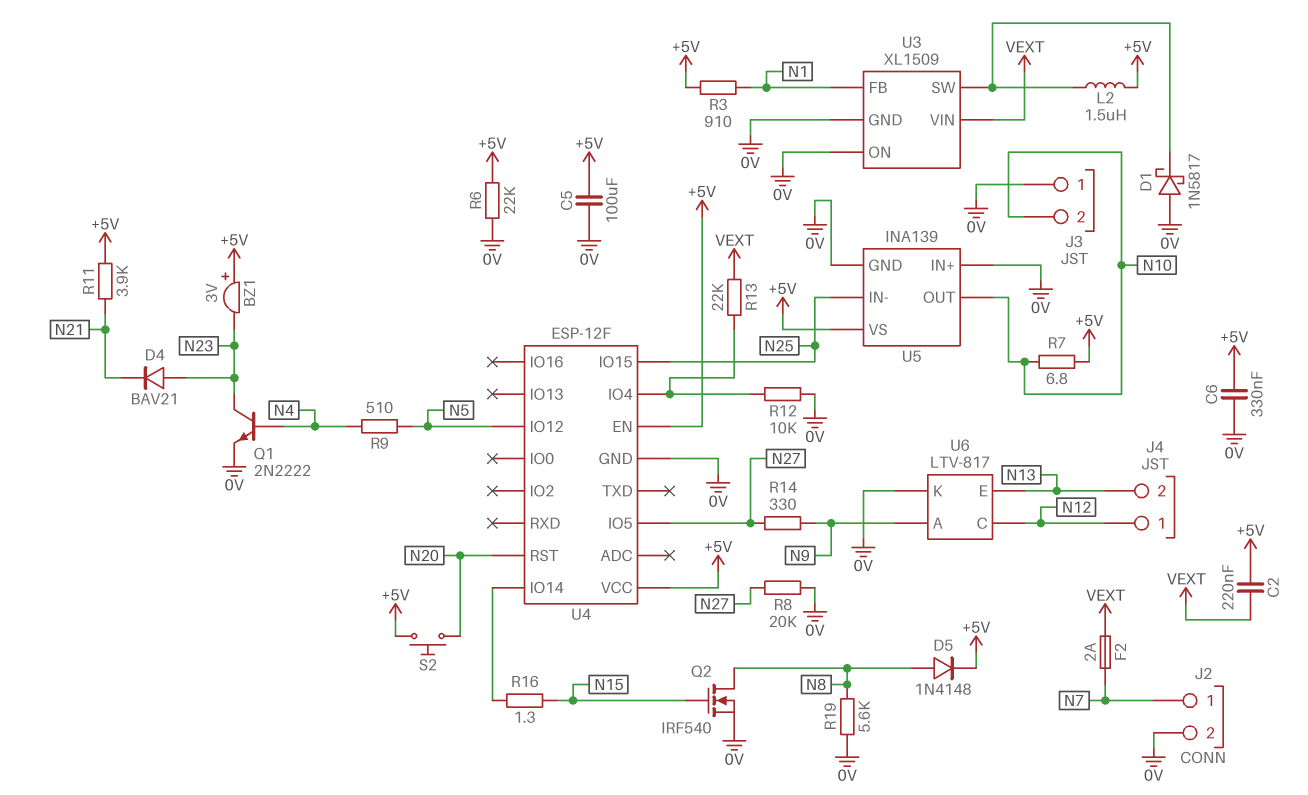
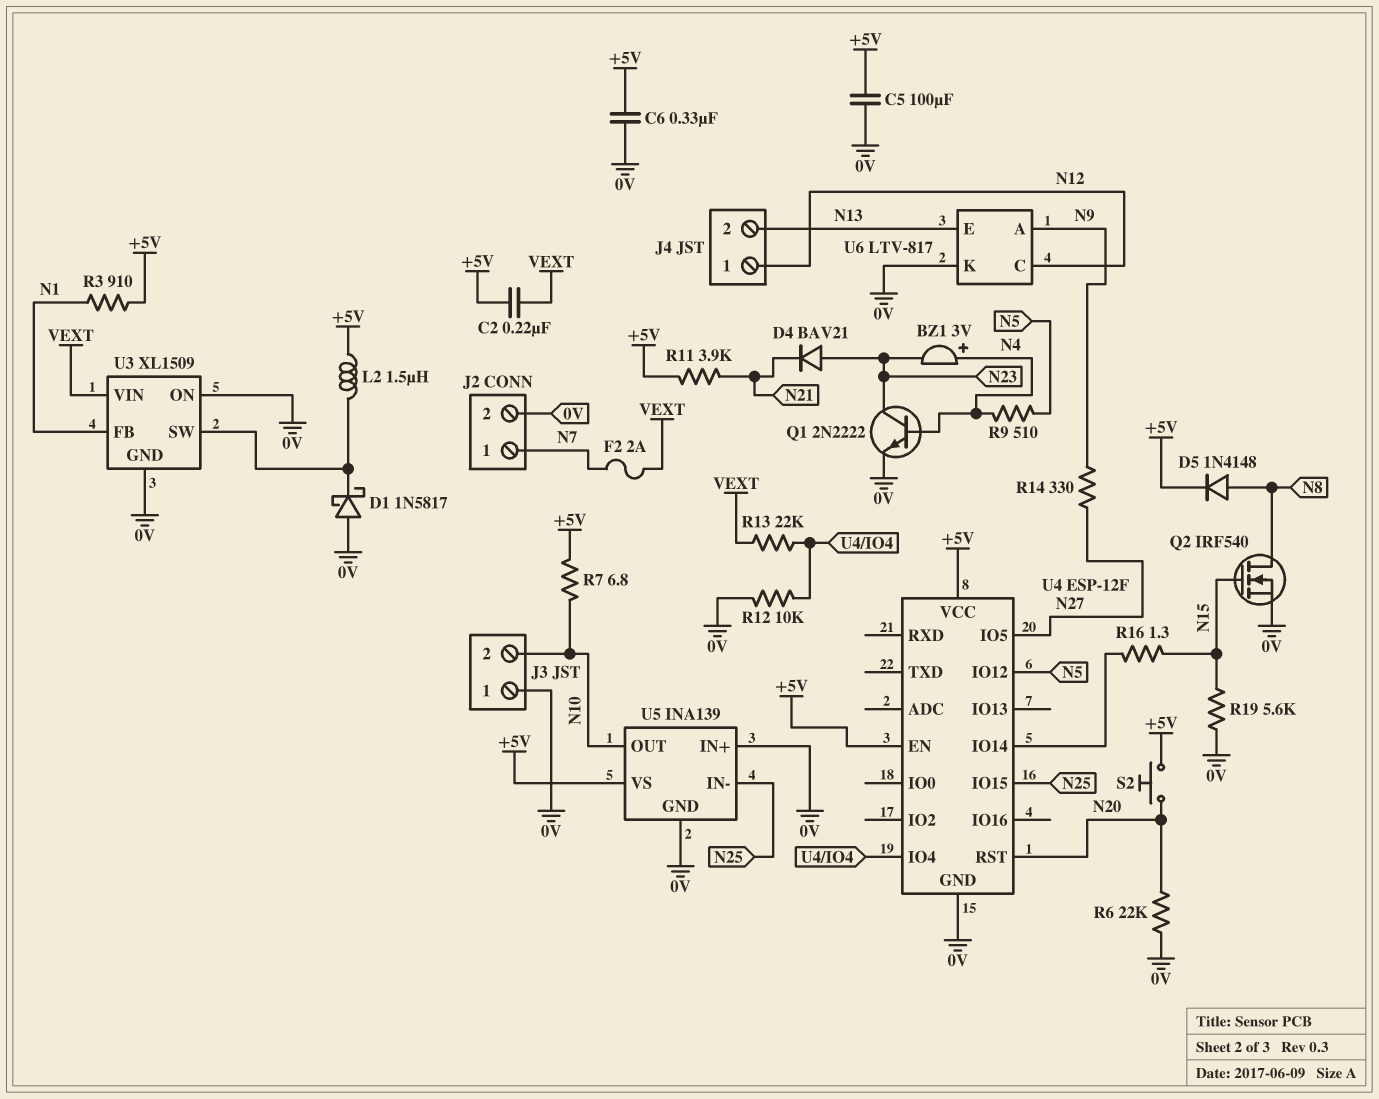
BZ1: buzzer 3V (plus +5V, minus N23) -> buzzer 3V (plus N4, minus N23)
R6: 22k (+5V, 0V) -> 22k (0V, N20)
R8: 20k (0V, N27) -> none
R19: 5.6k (0V, N8) -> 5.6k (0V, N15)

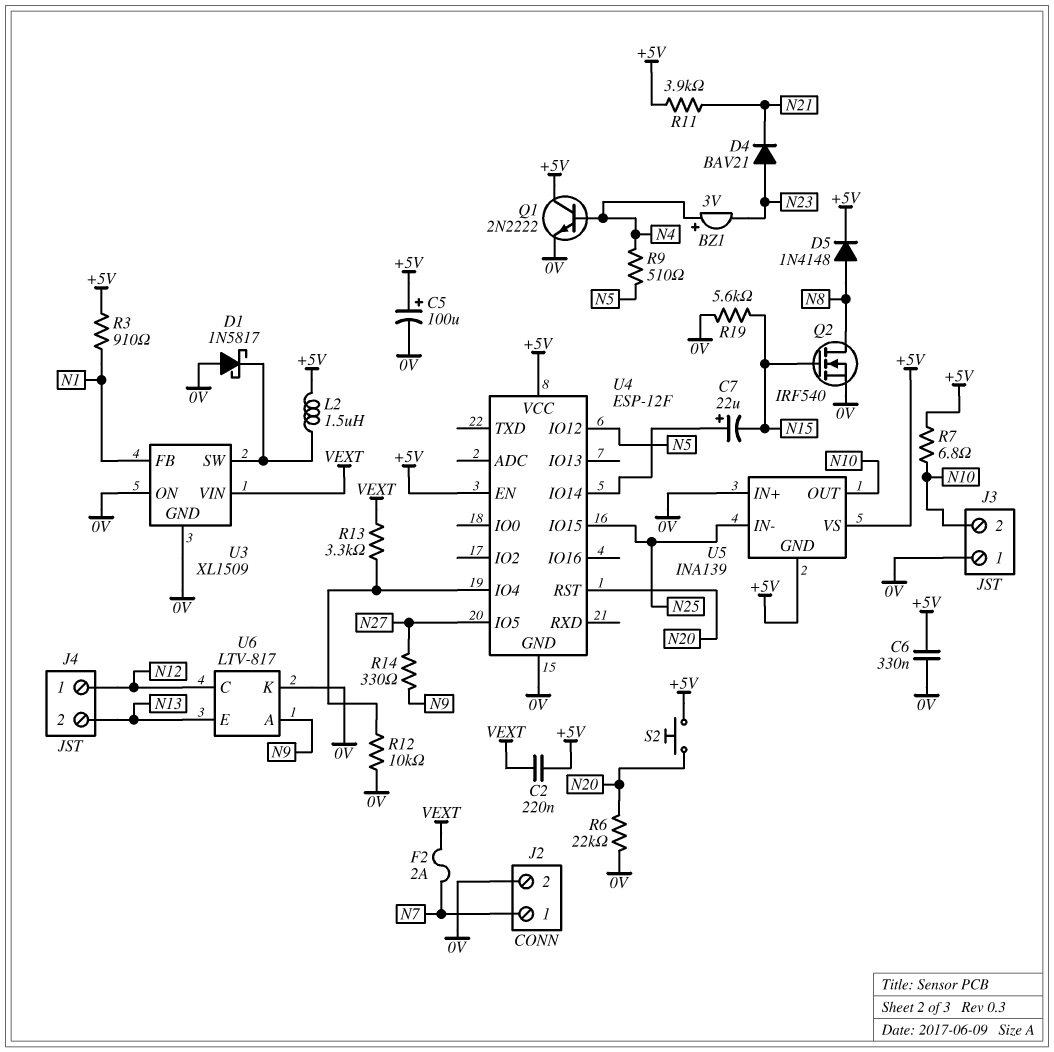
C5: 100uF (+5V, 0V) -> 100uF (plus +5V, minus 0V)
C7: none -> 22uF (plus U4/IO14, minus N15)
Q1: NPN 2N2222 (B N4, C N23, E 0V) -> NPN 2N2222 (B N4, C +5V, E 0V)
R13: 22k (U4/IO4, VEXT) -> 3.3k (U4/IO4, VEXT)
R16: 1.3 (N15, U4/IO14) -> none
U5 pin GND: 0V -> +5V

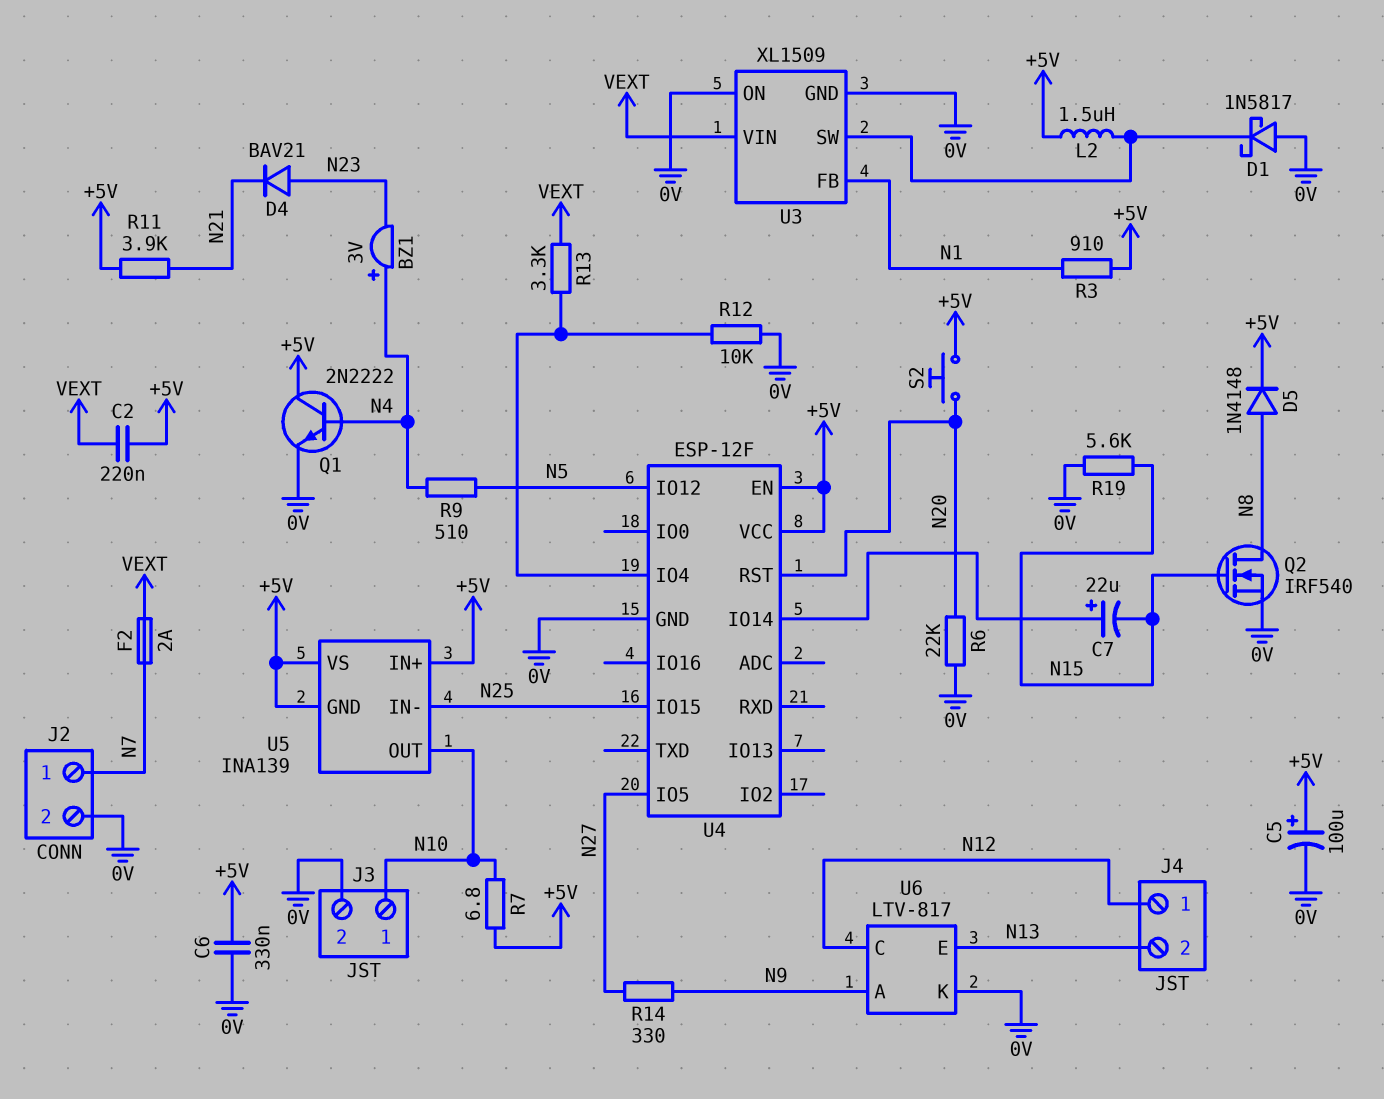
J3 pin 1: 0V -> N10
J3 pin 2: N10 -> 0V
U5 pin IN+: 0V -> +5V

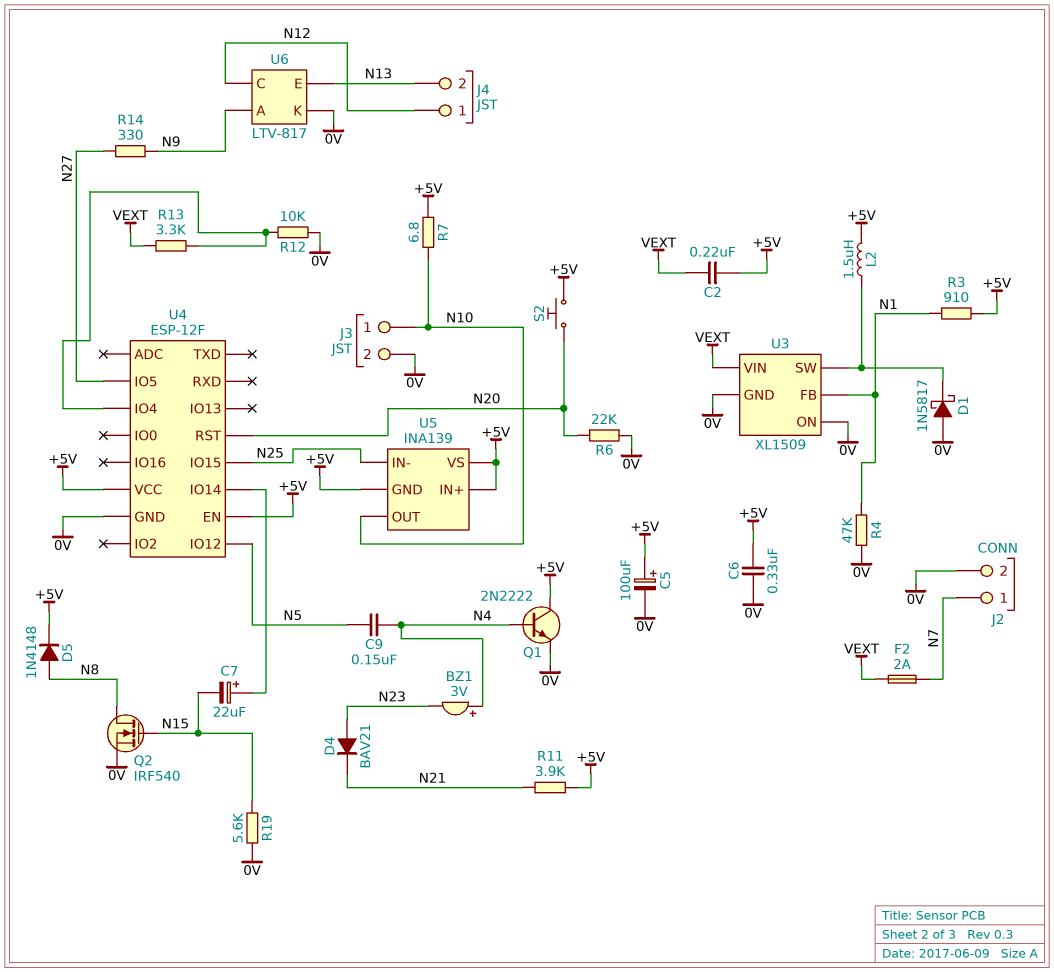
C9: none -> 150nF (N4, N5)
R4: none -> 47k (0V, N1)
R9: 510 (N4, N5) -> none

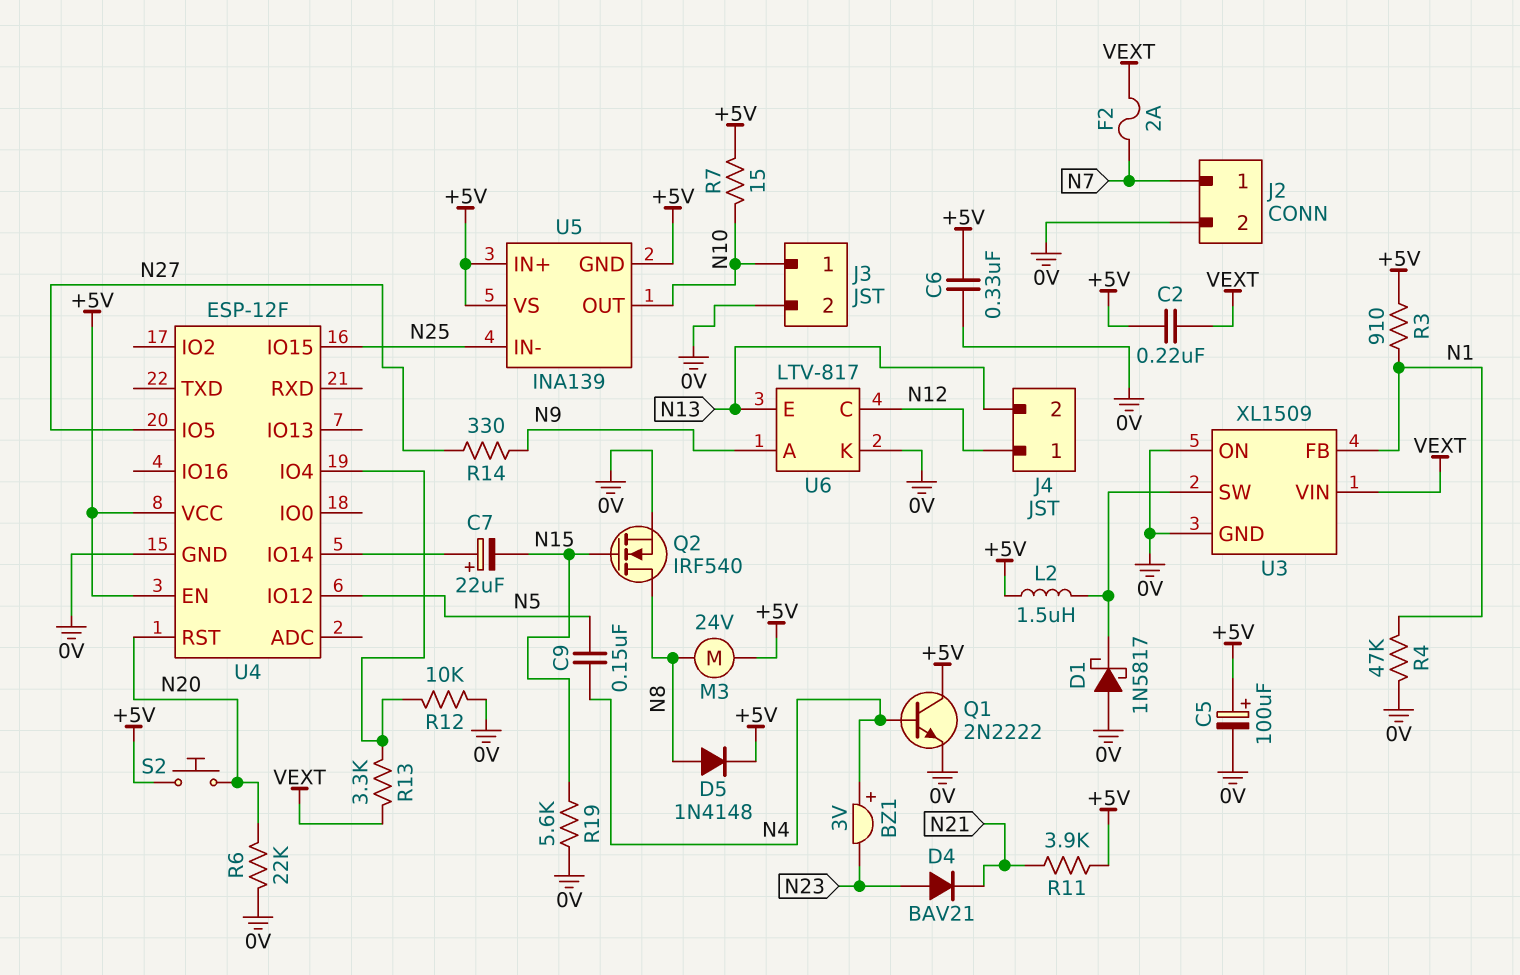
M3: none -> motor 24V (+5V, N8)
R7: 6.8 (+5V, N10) -> 15 (+5V, N10)

